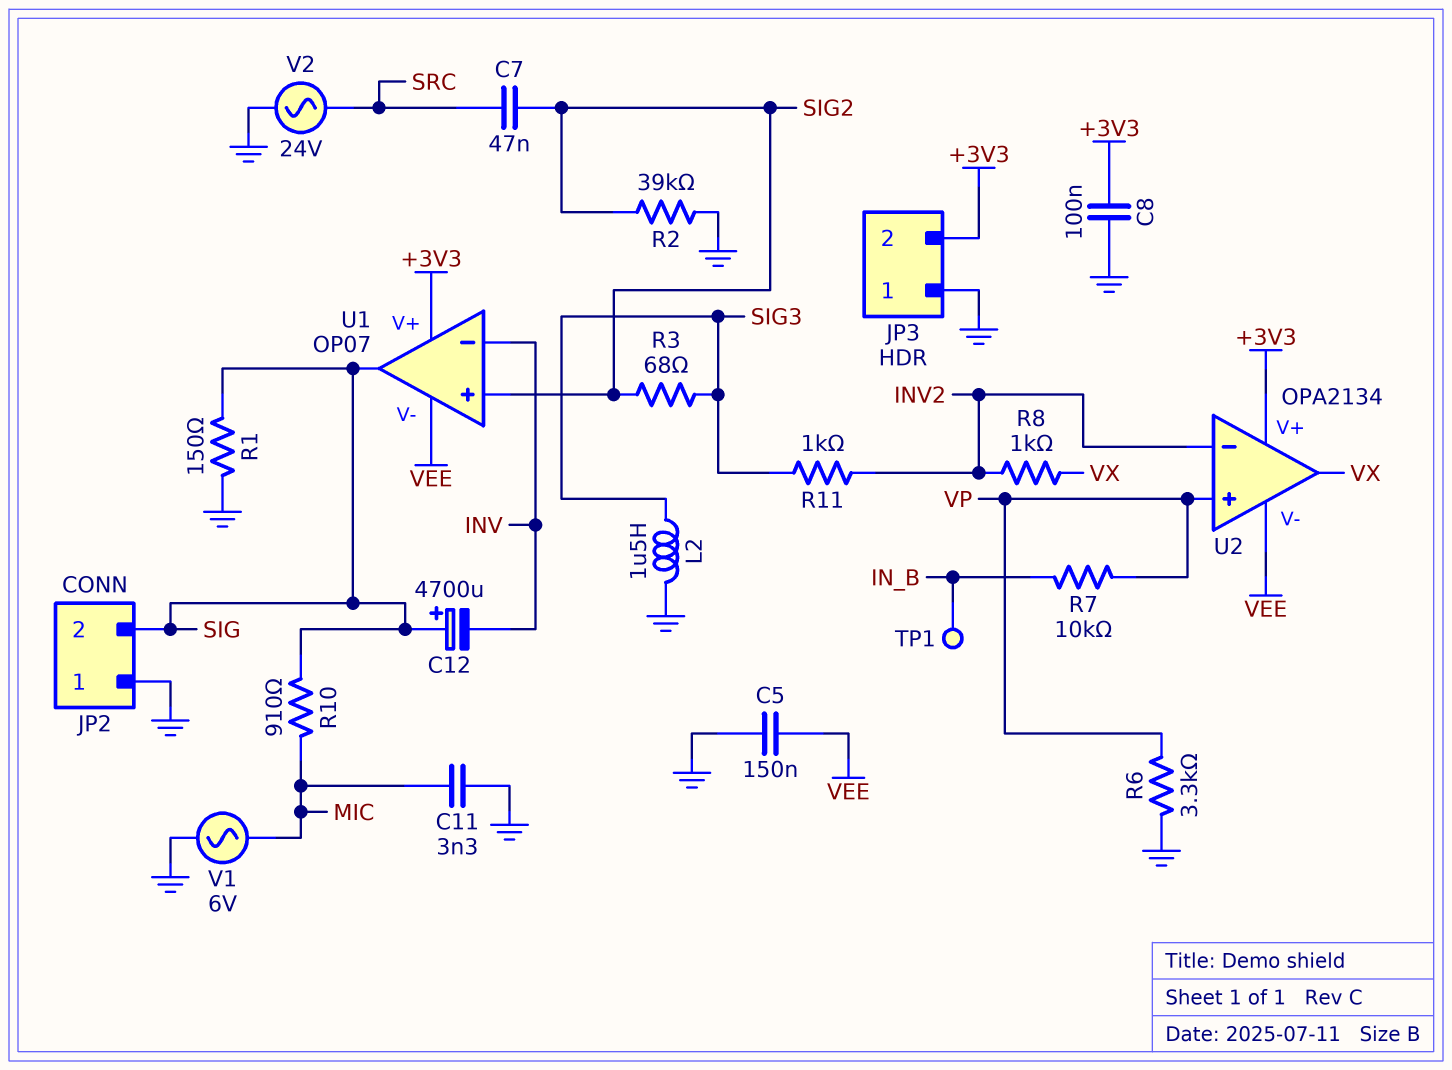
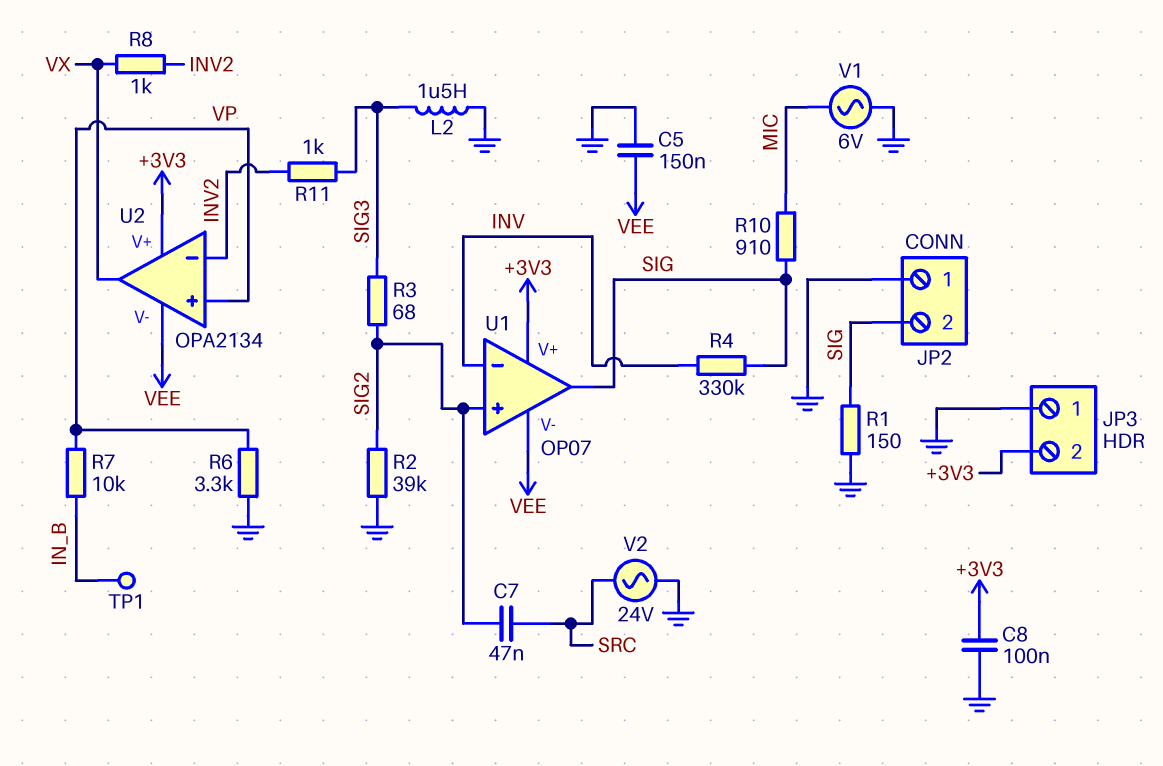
C11: 3.3nF (GND, MIC) -> none
C12: 4700uF (plus SIG, minus INV) -> none
R4: none -> 330k (INV, SIG)

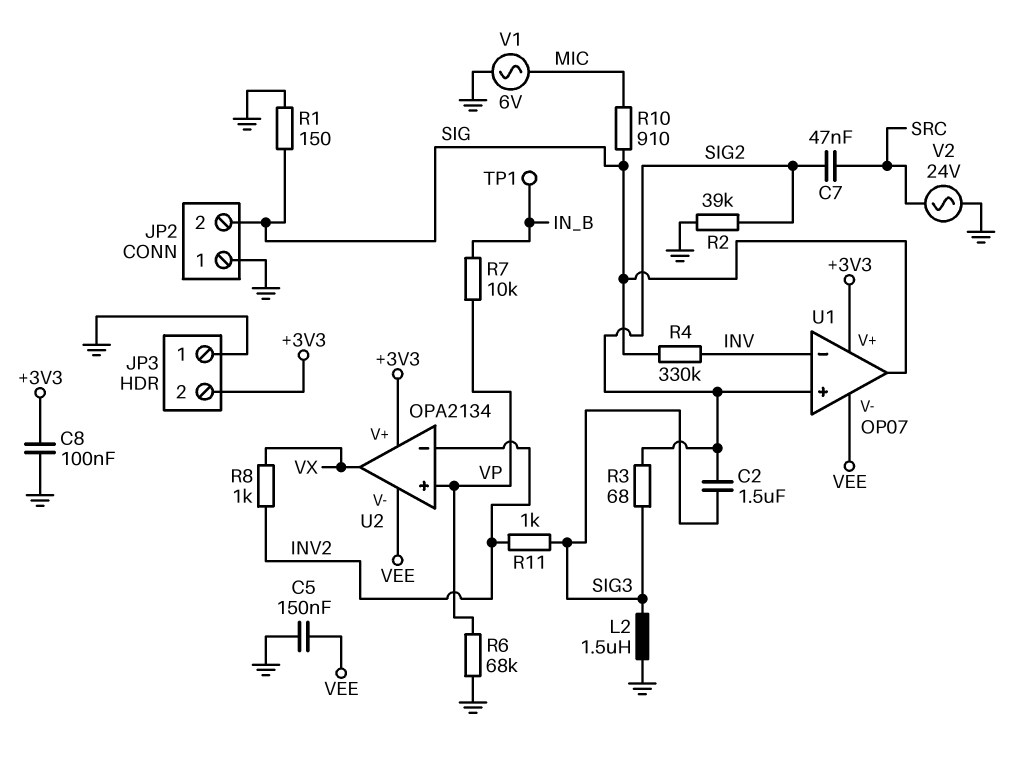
C2: none -> 1.5uF (SIG2, SIG3)
R6: 3.3k (GND, VP) -> 68k (GND, VP)

